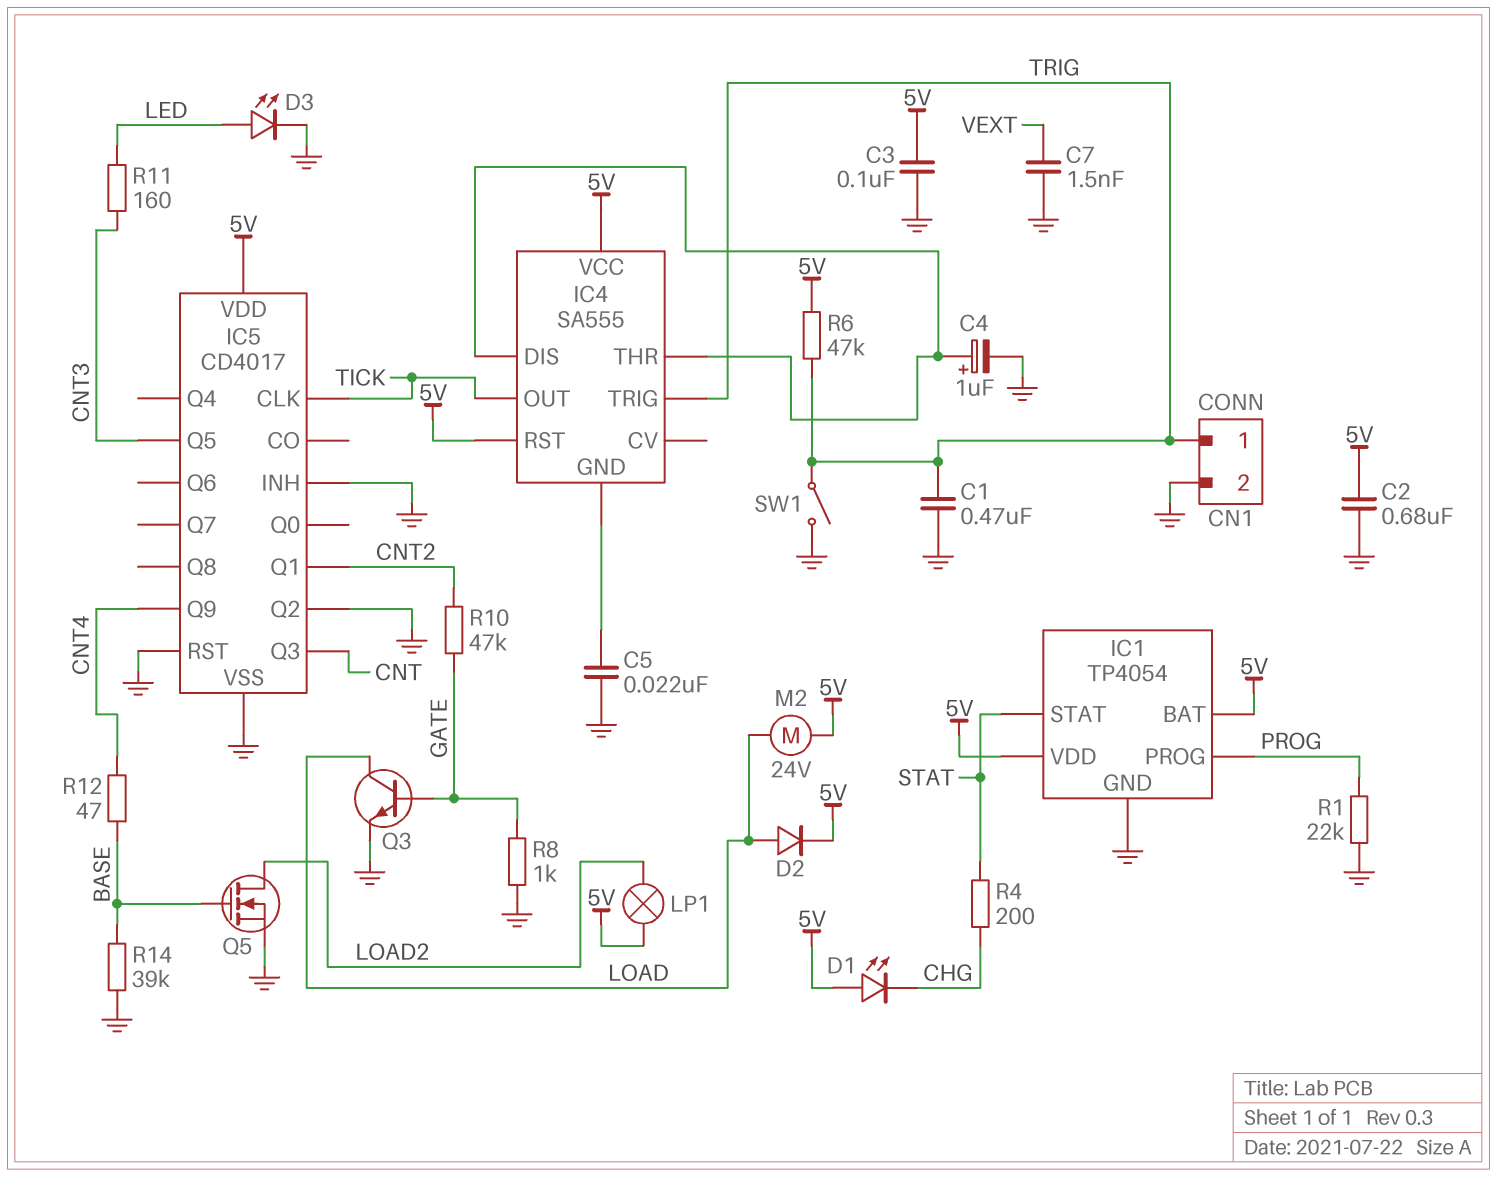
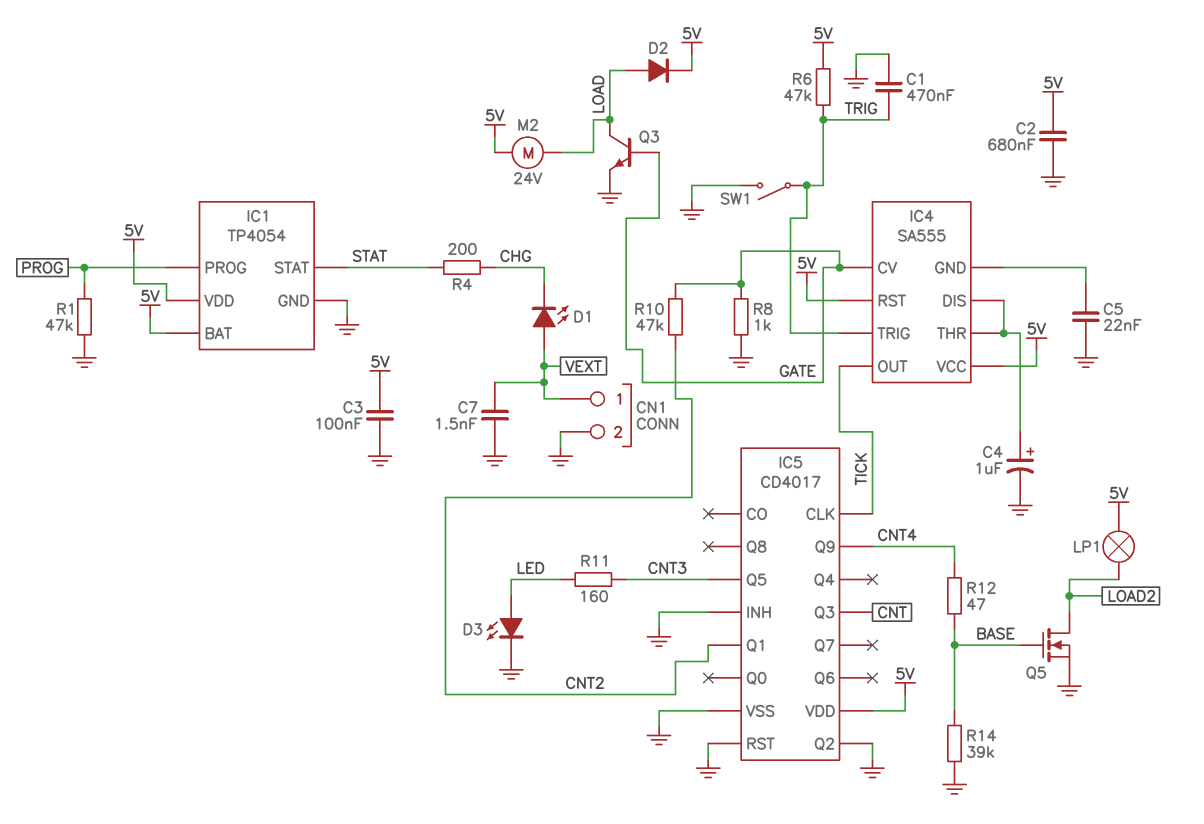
CN1 pin 1: TRIG -> VEXT
D1: LED (A 5V, K CHG) -> LED (A VEXT, K CHG)
IC4 pin CV: none -> GATE
R1: 22k (GND, PROG) -> 47k (GND, PROG)

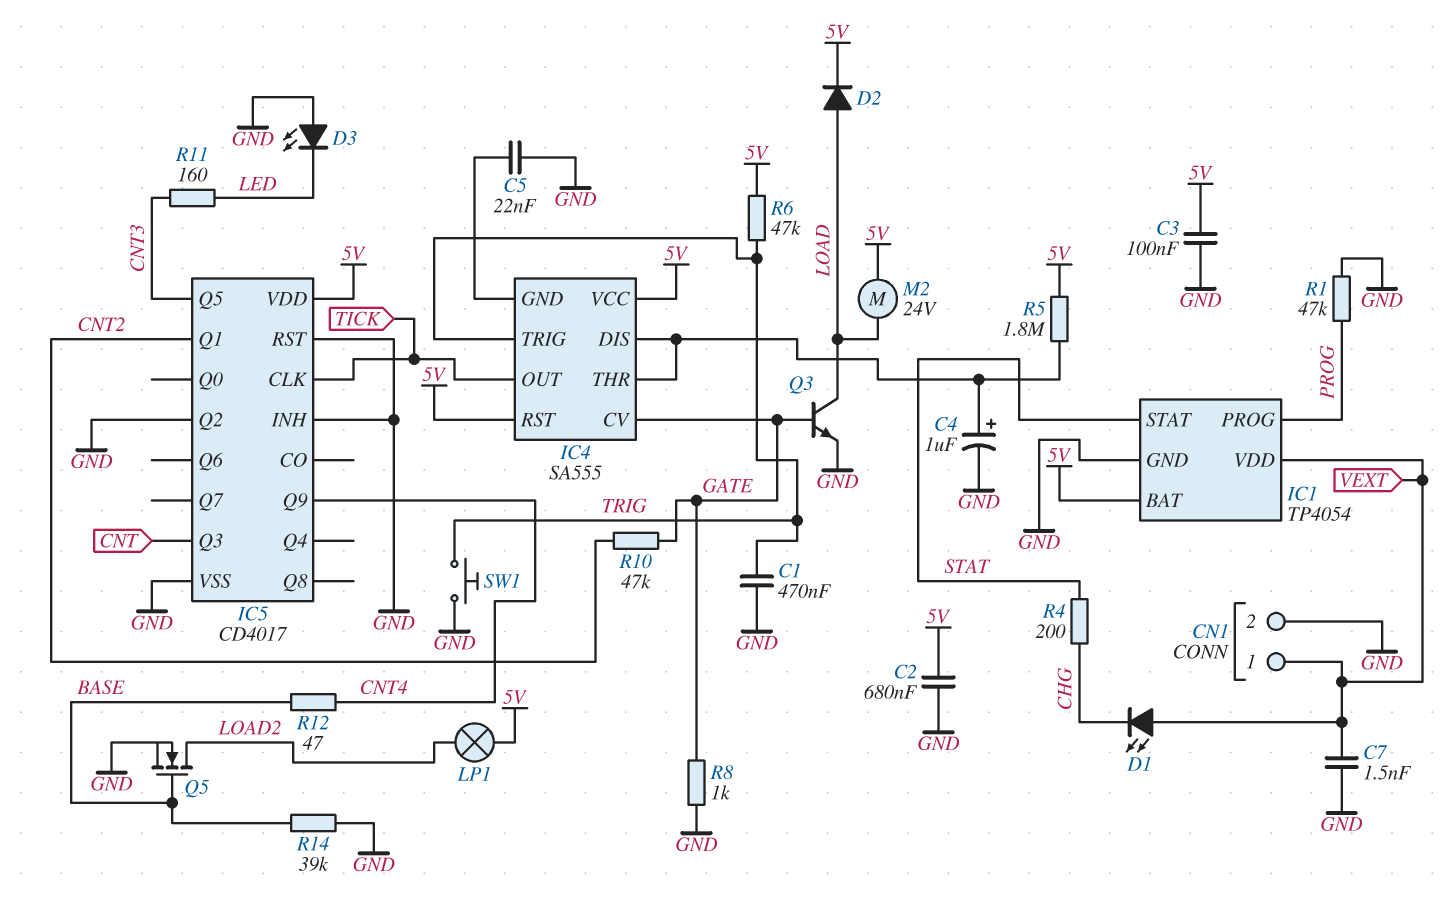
D3: LED (A LED, K GND) -> LED (A GND, K LED)
IC1 pin VDD: 5V -> VEXT
R5: none -> 1.8M (5V, IC4/DIS)
SW1: switch (GND, TRIG) -> button (GND, TRIG)

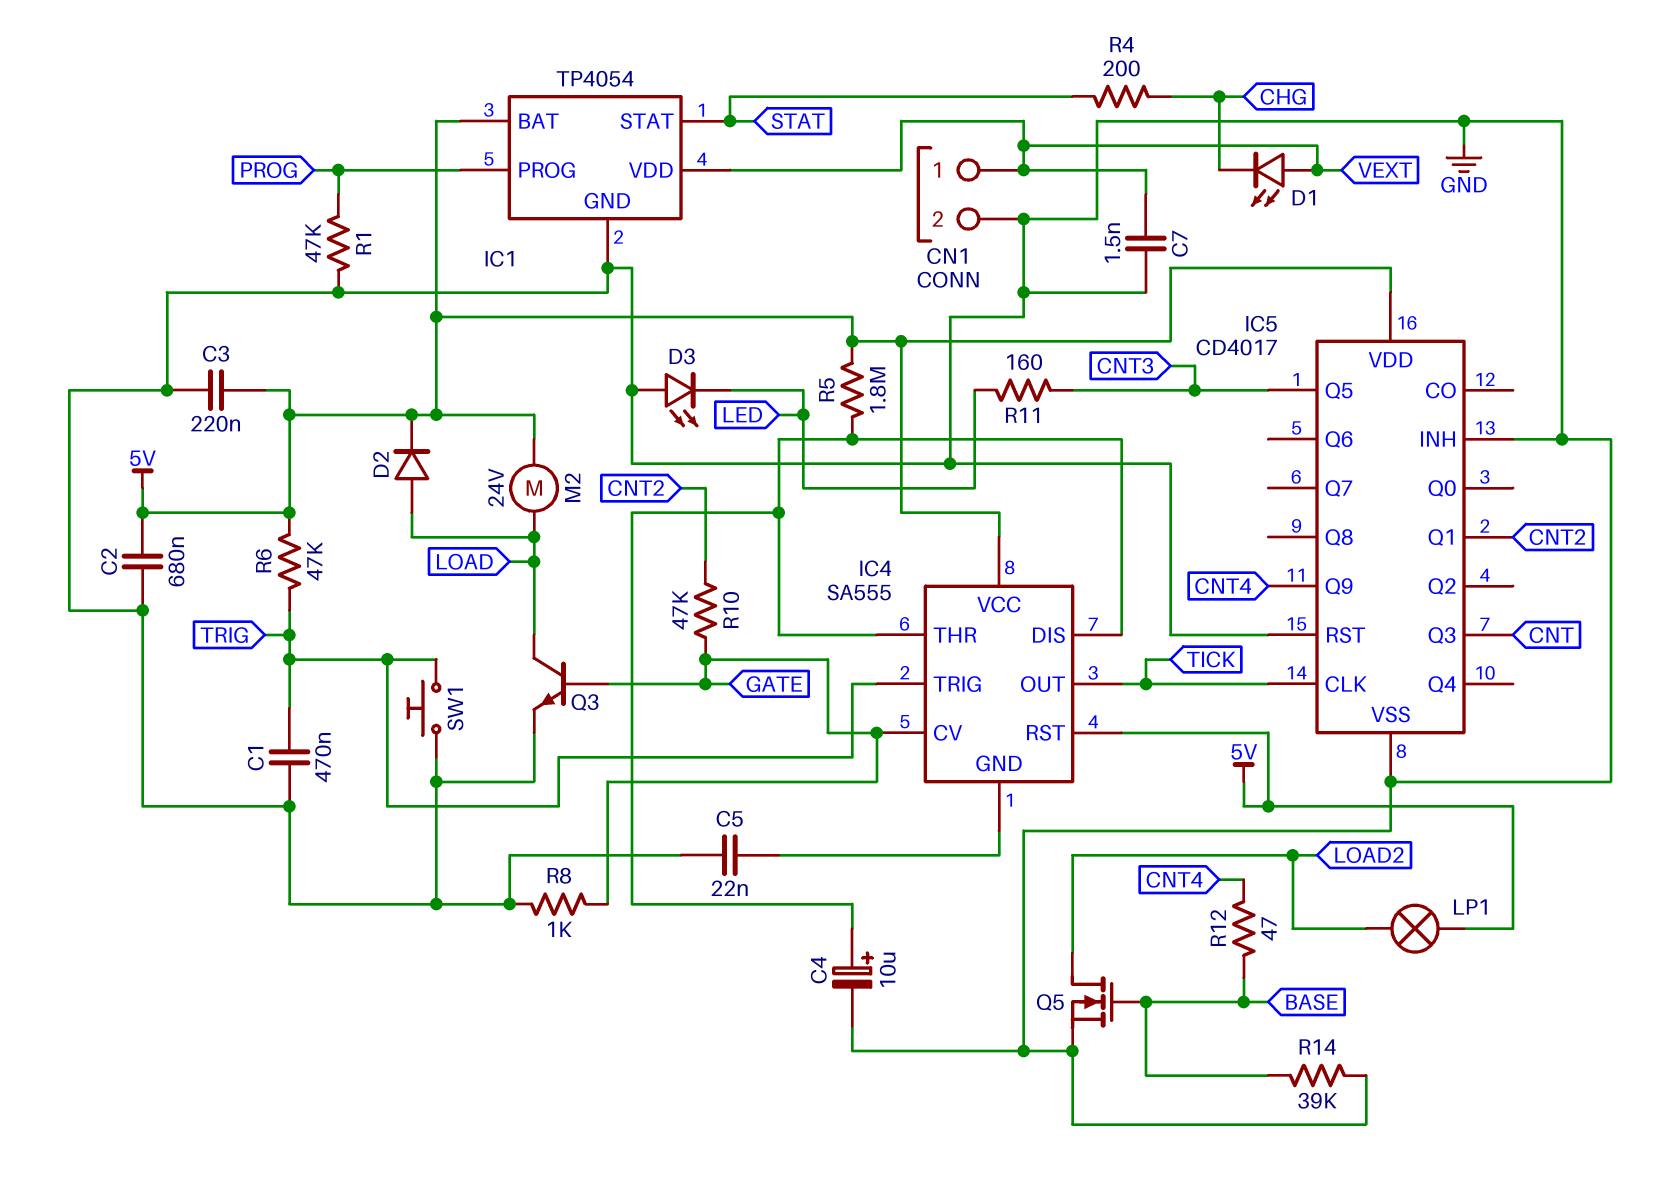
C3: 100nF (5V, GND) -> 220nF (5V, GND)
C4: 1uF (plus IC4/DIS, minus GND) -> 10uF (plus IC4/DIS, minus GND)
IC5 pin Q2: GND -> none

